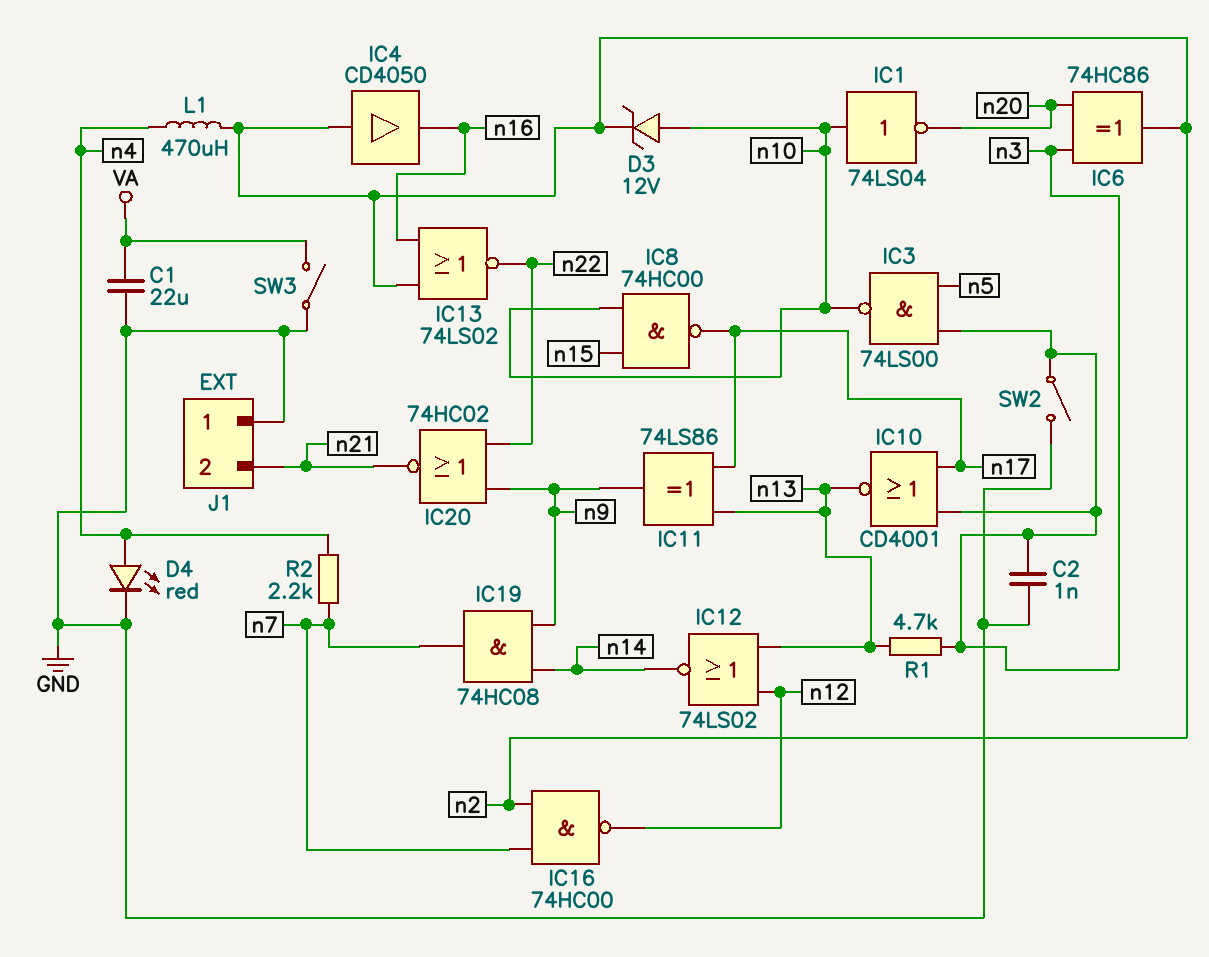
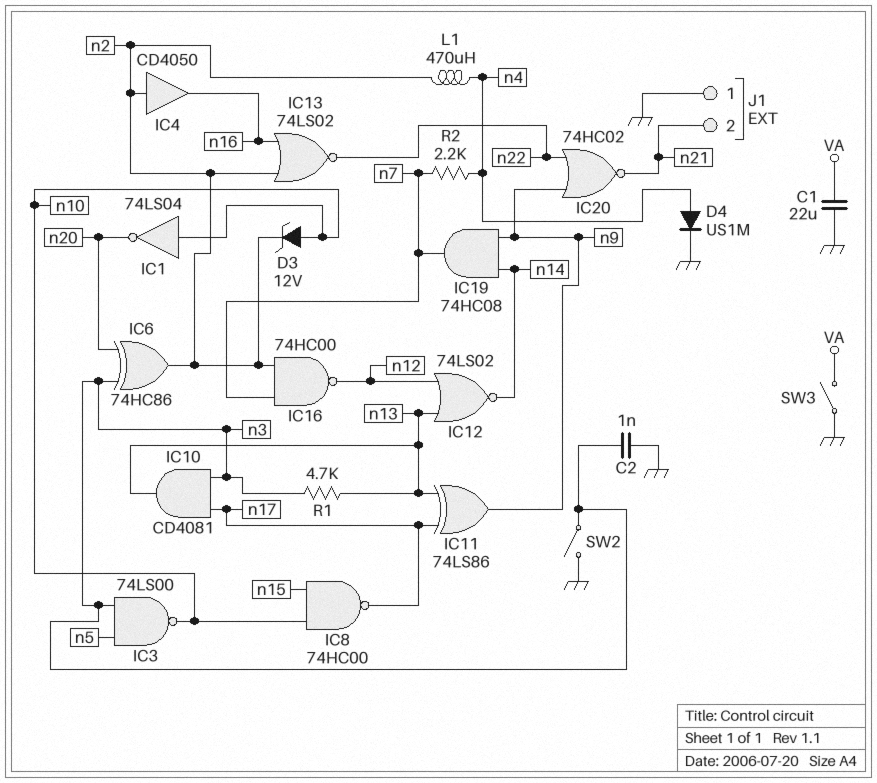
D4: LED red (A n4, K GND) -> diode US1M (A n4, K GND)
IC10: NOR CD4001 (in n3, in n17, out n13) -> AND CD4081 (in n3, in n17, out n13)

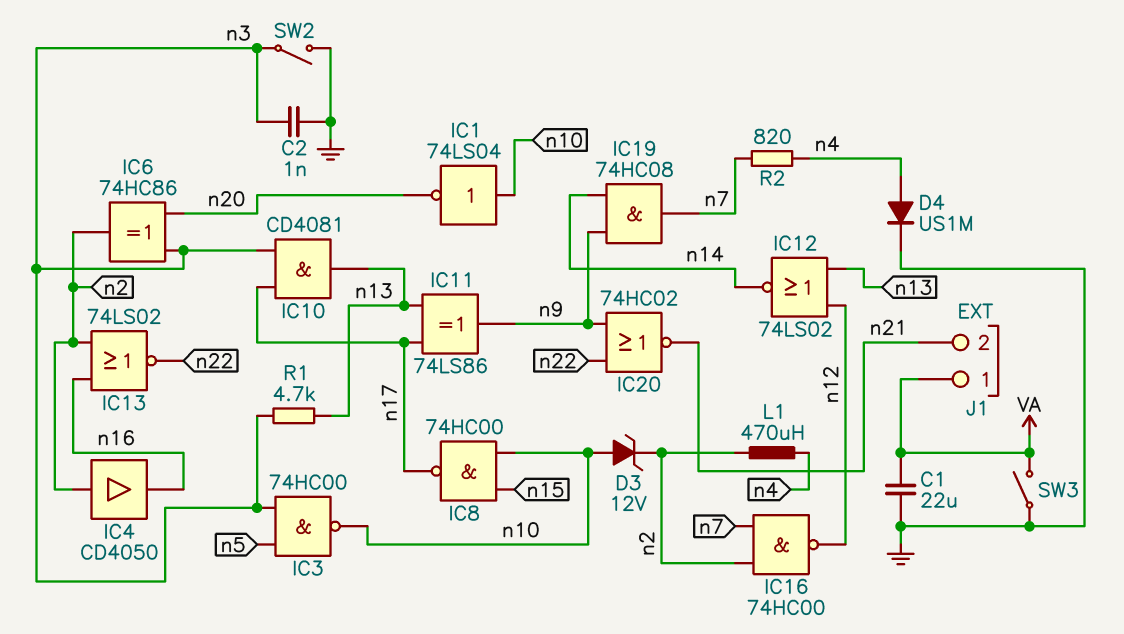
IC3: NAND 74LS00 (in n3, in n5, out n10) -> NAND 74HC00 (in n3, in n5, out n10)
J1 pin 1: GND -> VA
R2: 2.2k (n4, n7) -> 820 (n4, n7)

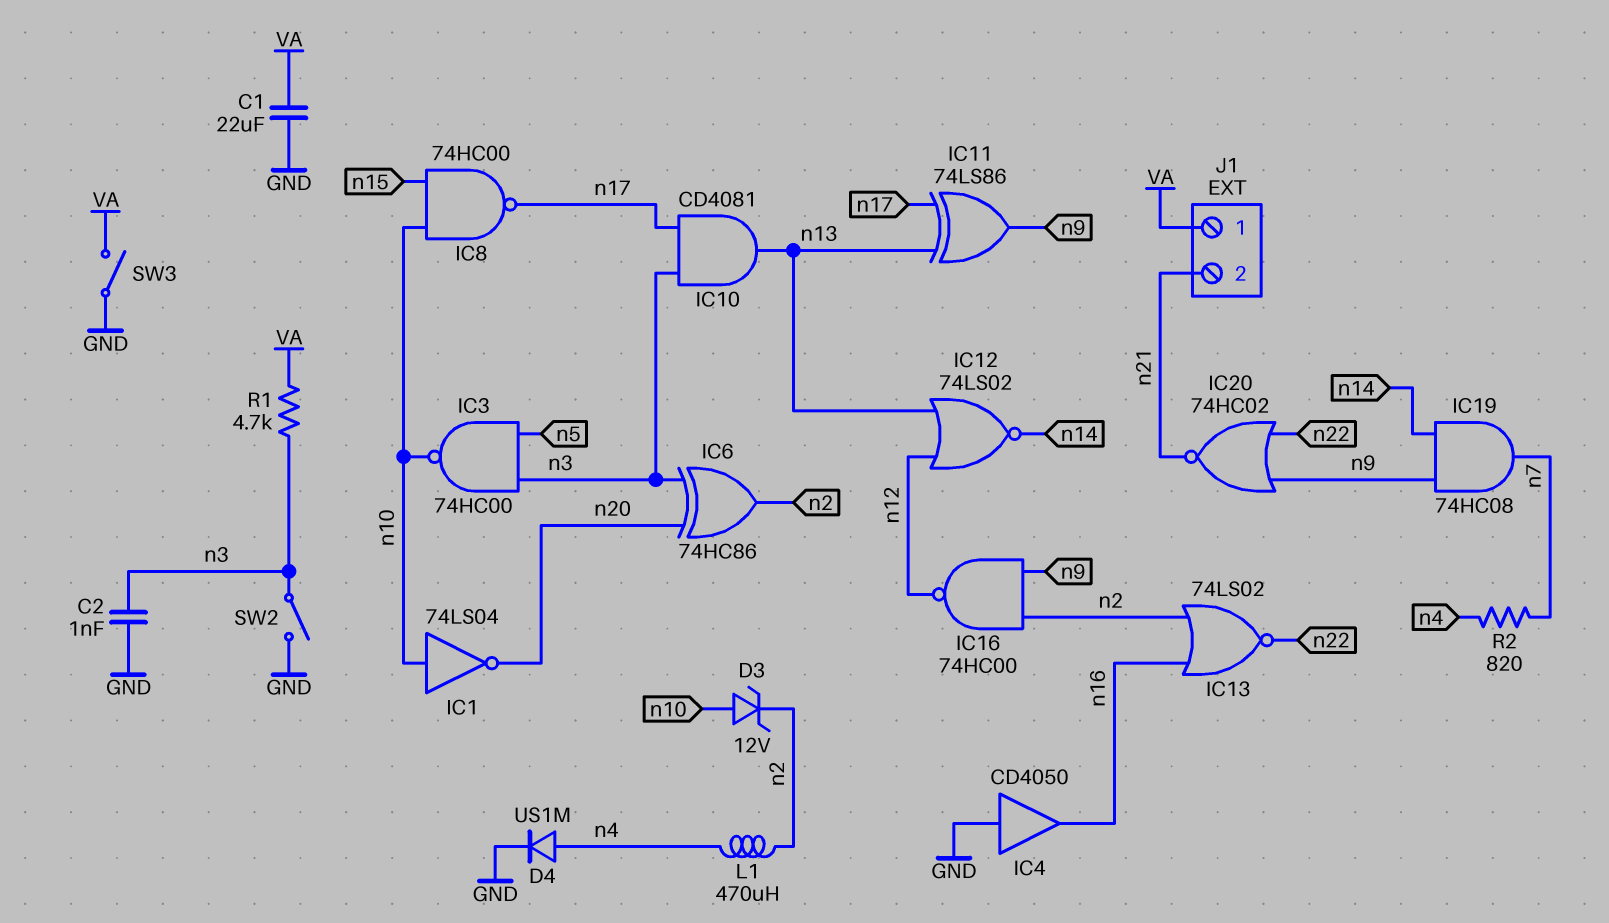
IC4: buffer CD4050 (in n2, out n16) -> buffer CD4050 (in GND, out n16)
IC16: NAND 74HC00 (in n2, in n7, out n12) -> NAND 74HC00 (in n2, in n9, out n12)
R1: 4.7k (n3, n13) -> 4.7k (VA, n3)

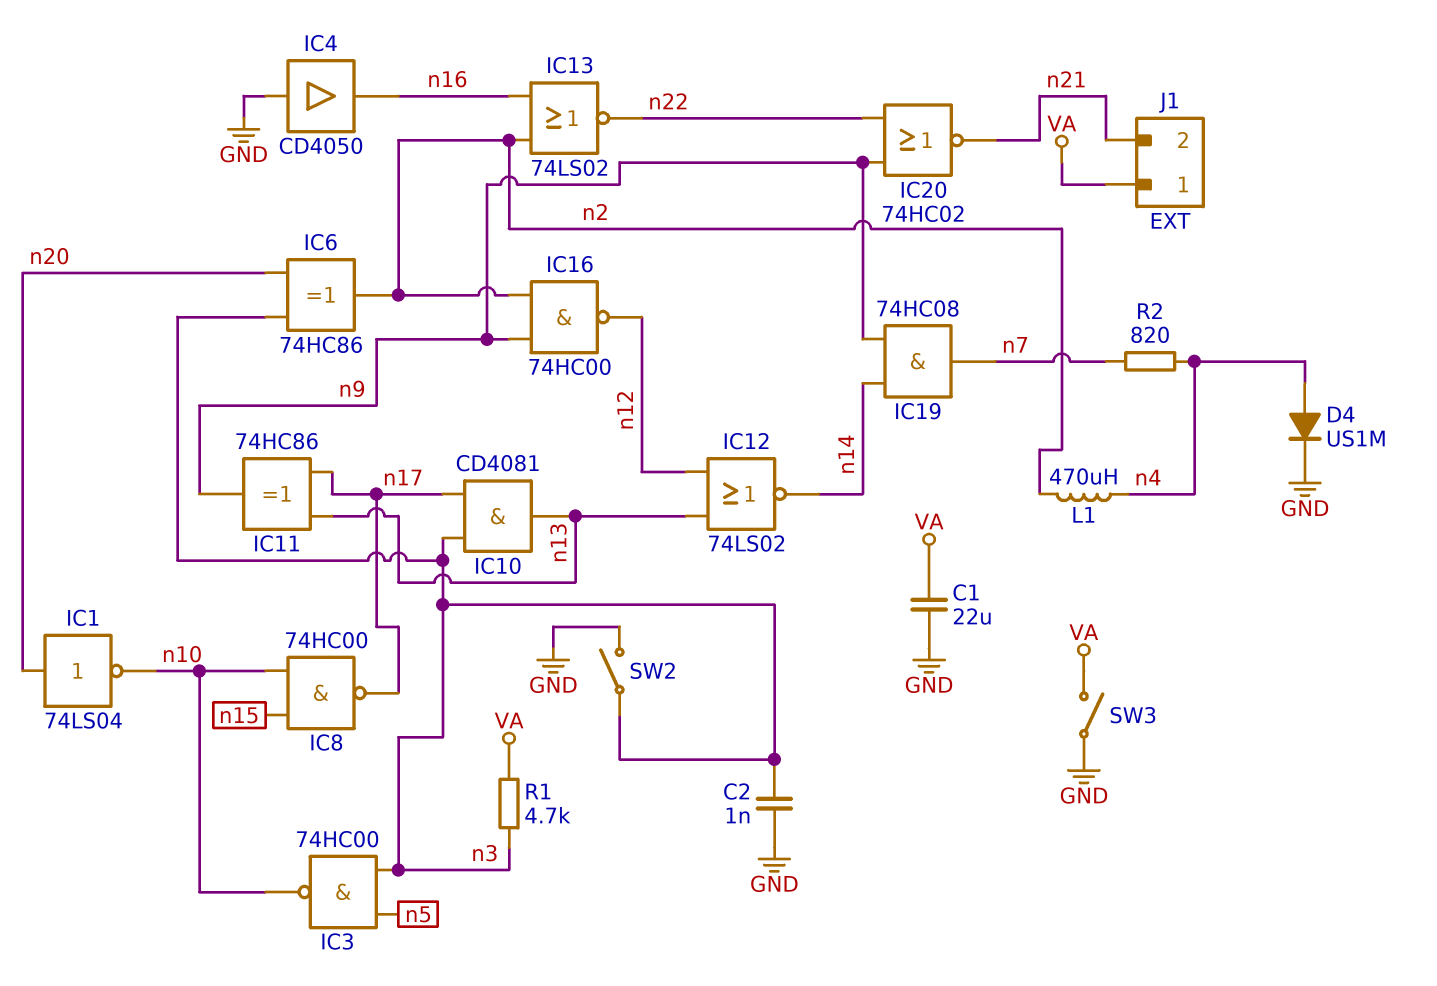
D3: zener 12V (A n10, K n2) -> none
IC1: NOT 74LS04 (in n10, out n20) -> NOT 74LS04 (in n20, out n10)
IC11: XOR 74LS86 (in n13, in n17, out n9) -> XOR 74HC86 (in n13, in n17, out n9)

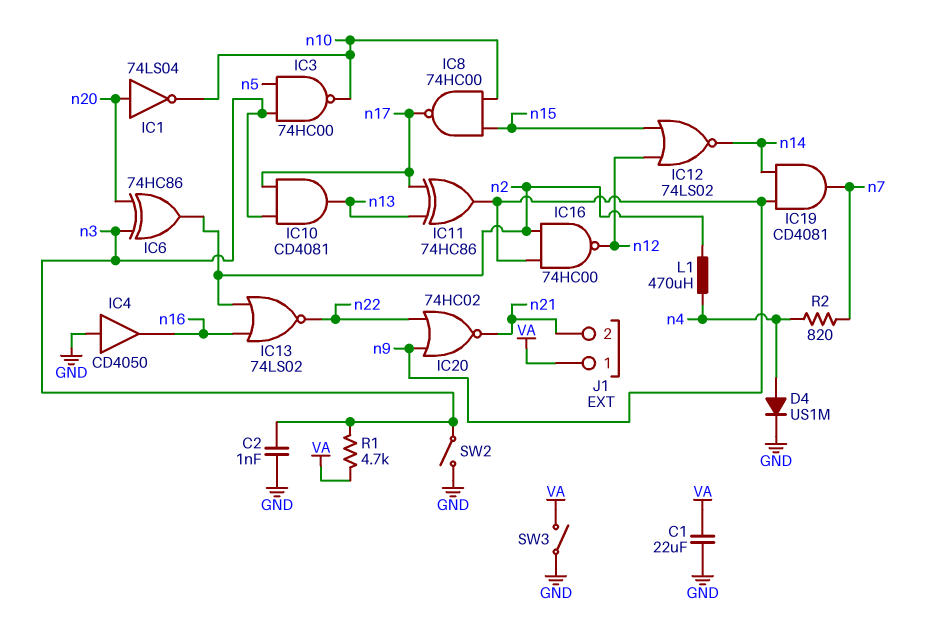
IC12: NOR 74LS02 (in n12, in n13, out n14) -> NOR 74LS02 (in n12, in n15, out n14)
IC19: AND 74HC08 (in n9, in n14, out n7) -> AND CD4081 (in n9, in n14, out n7)

